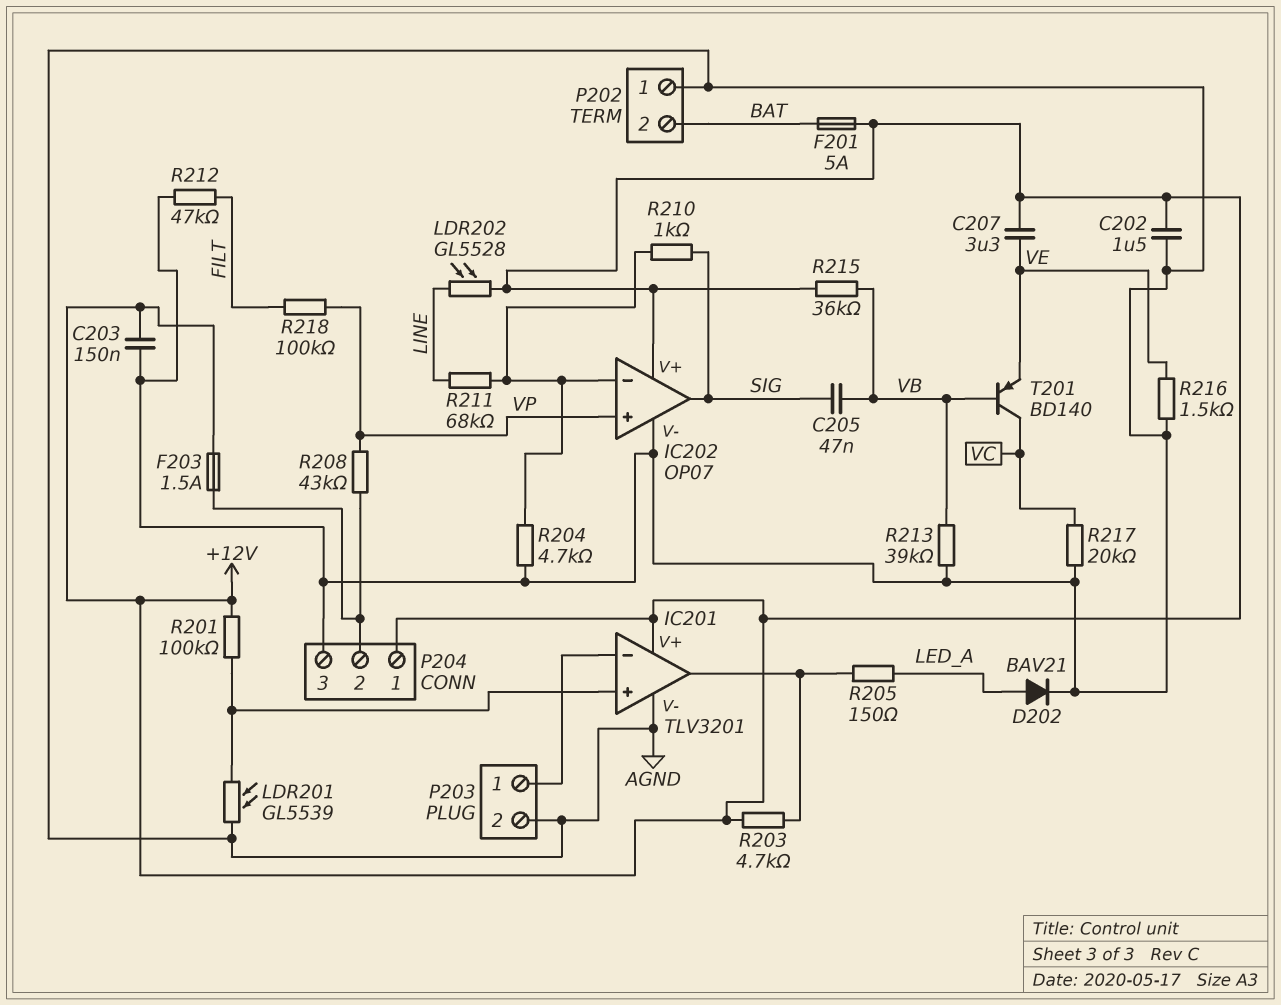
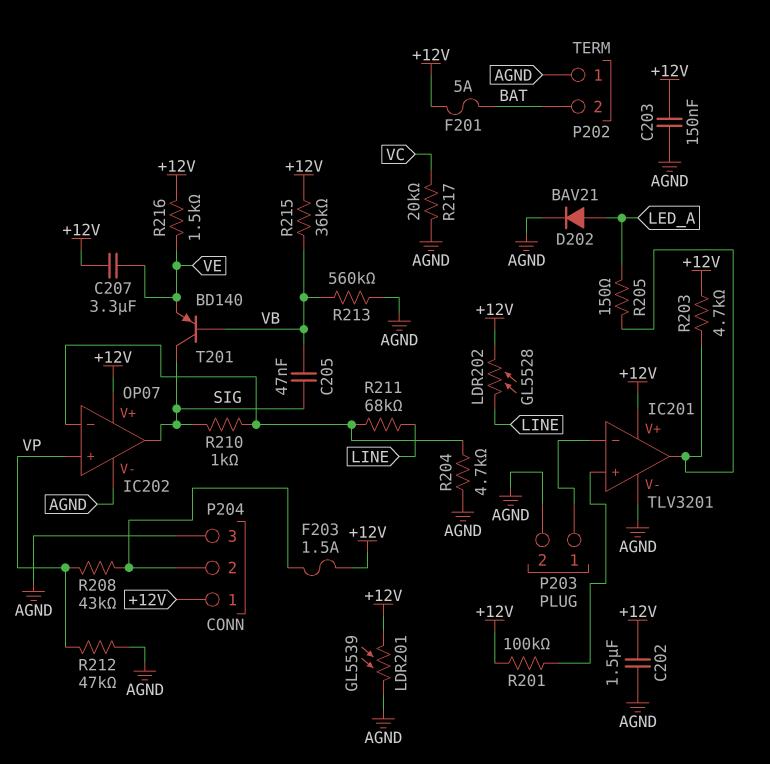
LDR201: GL5539 (AGND, IC201/in+) -> GL5539 (+12V, AGND)
R212: 47k (AGND, FILT) -> 47k (AGND, VP)
R213: 39k (AGND, VB) -> 560k (AGND, VB)
R216: 1.5k (AGND, VE) -> 1.5k (+12V, VE)
R218: 100k (FILT, VP) -> none
T201: PNP BD140 (B VB, C VC, E VE) -> PNP BD140 (B VB, C SIG, E VE)

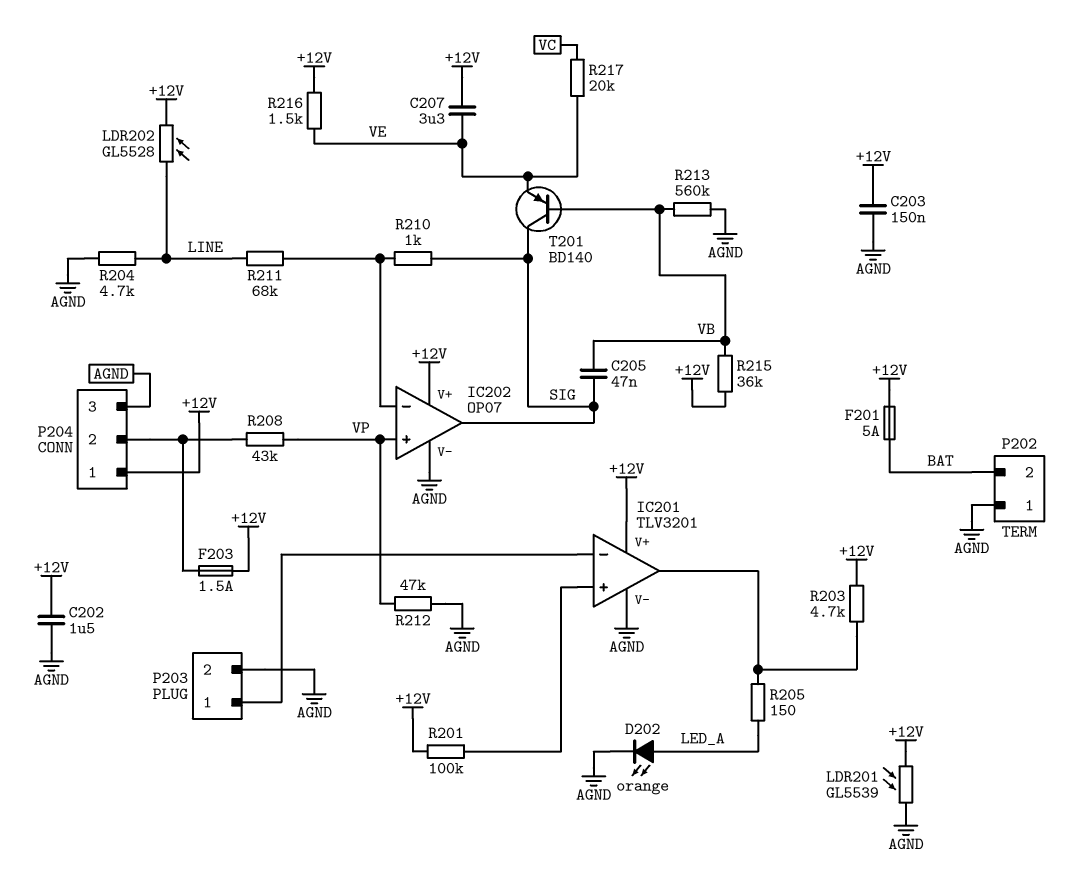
D202: diode BAV21 (A LED_A, K AGND) -> LED orange (A LED_A, K AGND)
R204: 4.7k (AGND, IC202/in-) -> 4.7k (AGND, LINE)
R217: 20k (AGND, VC) -> 20k (VC, VE)

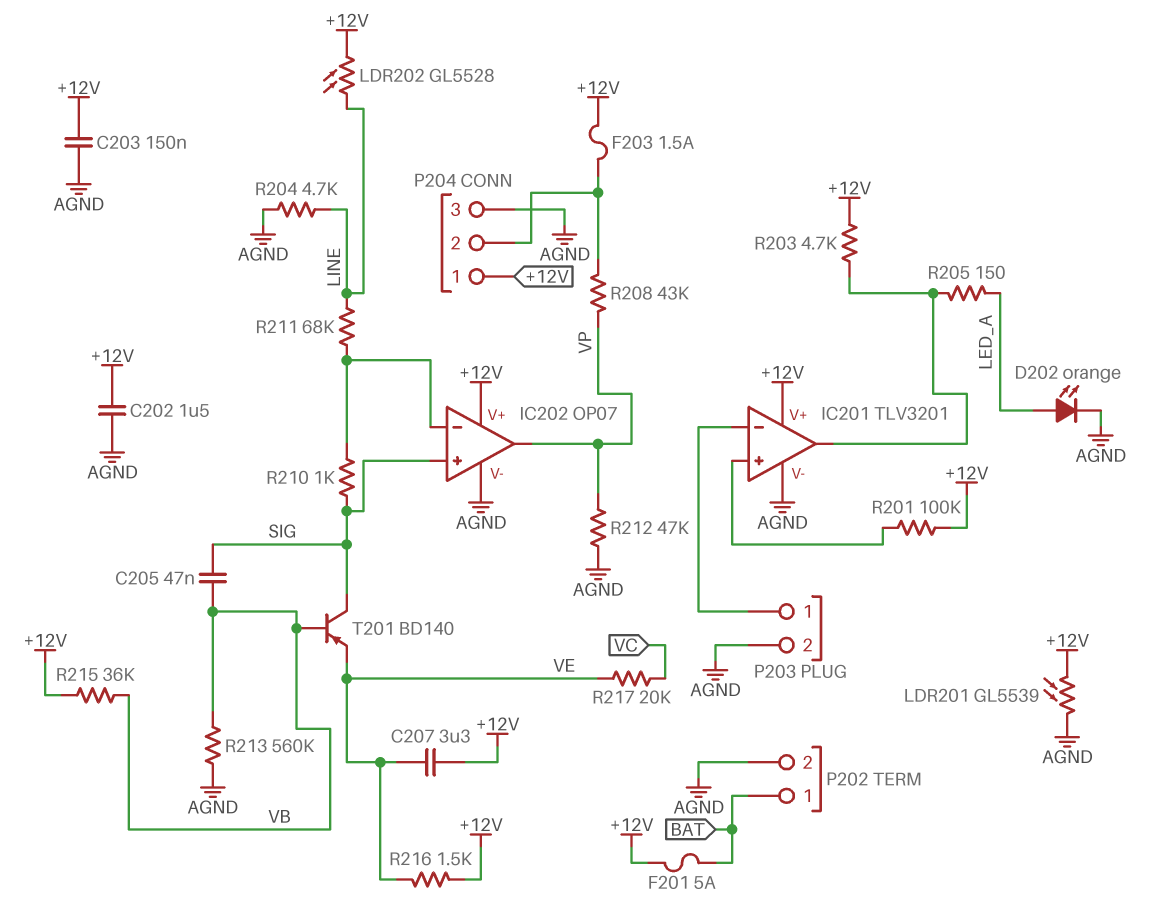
IC202 pin in+: VP -> SIG
IC202 pin out: SIG -> VP
P202 pin 1: AGND -> BAT
P202 pin 2: BAT -> AGND

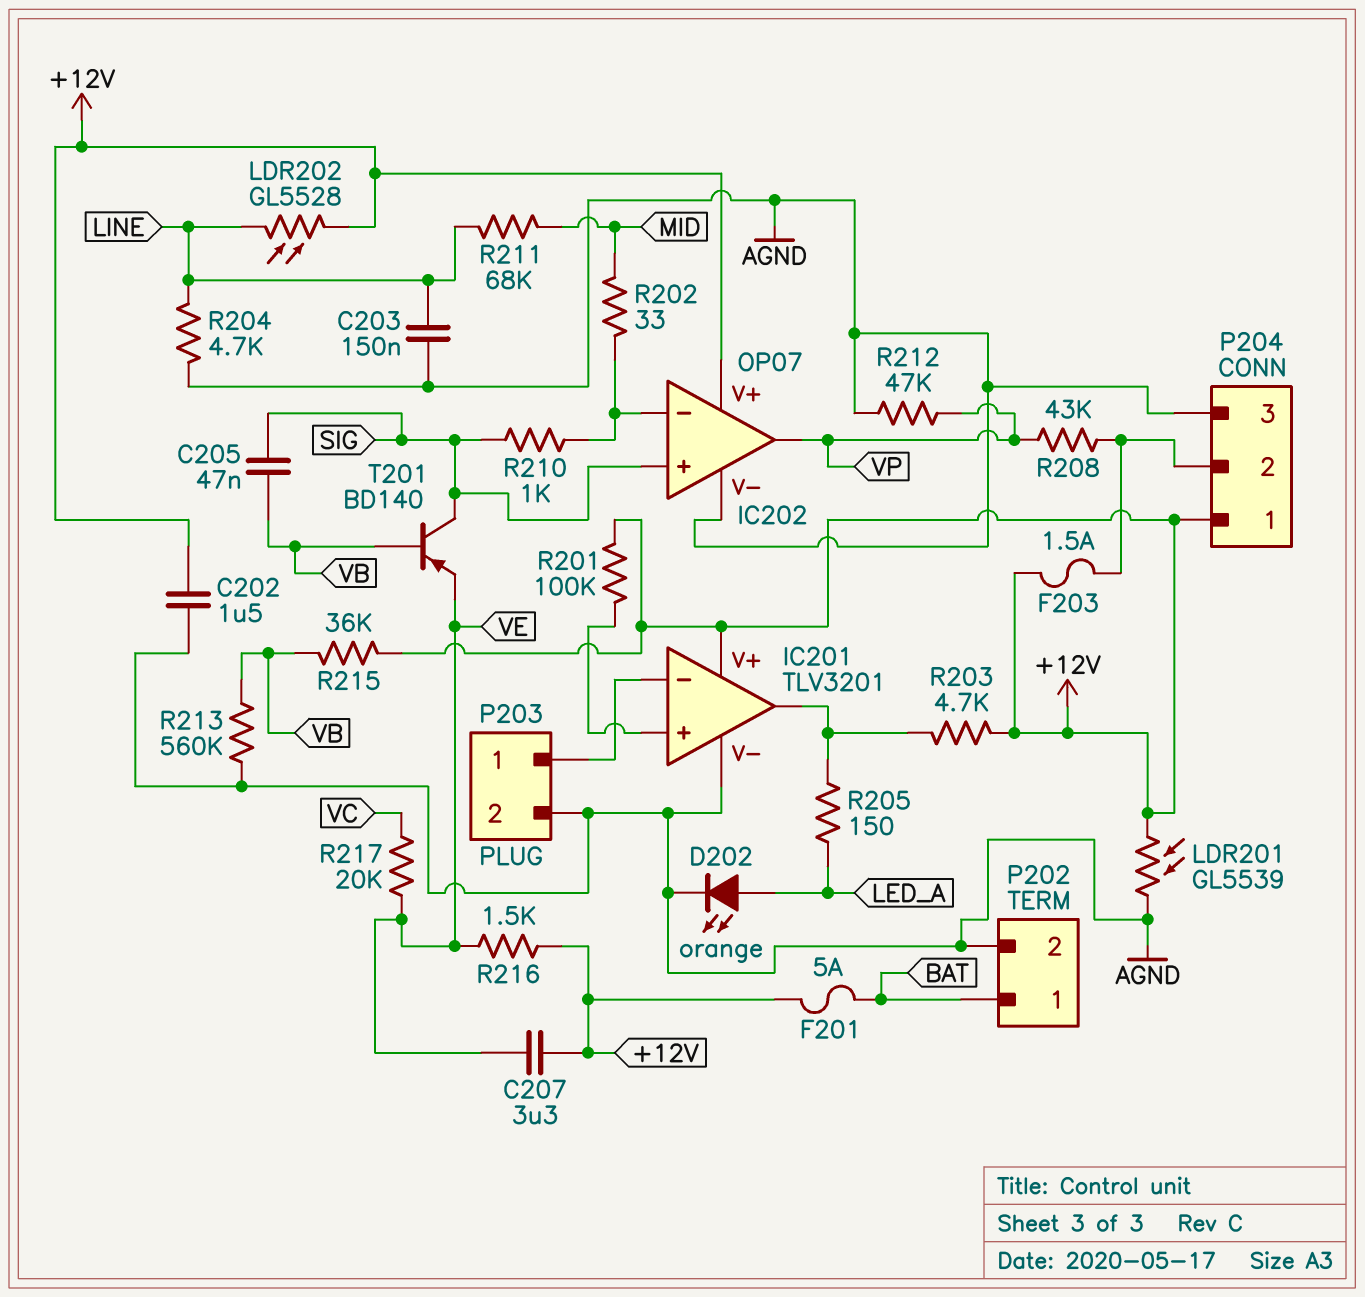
C203: 150nF (+12V, AGND) -> 150nF (AGND, LINE)
R202: none -> 33 (IC202/in-, MID)
R211: 68k (IC202/in-, LINE) -> 68k (LINE, MID)

